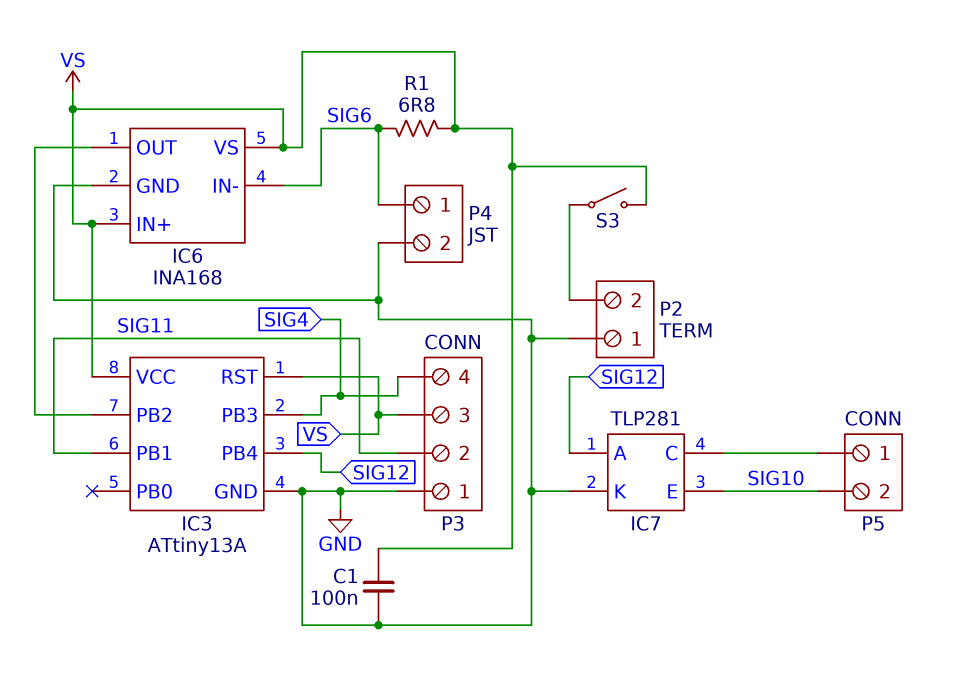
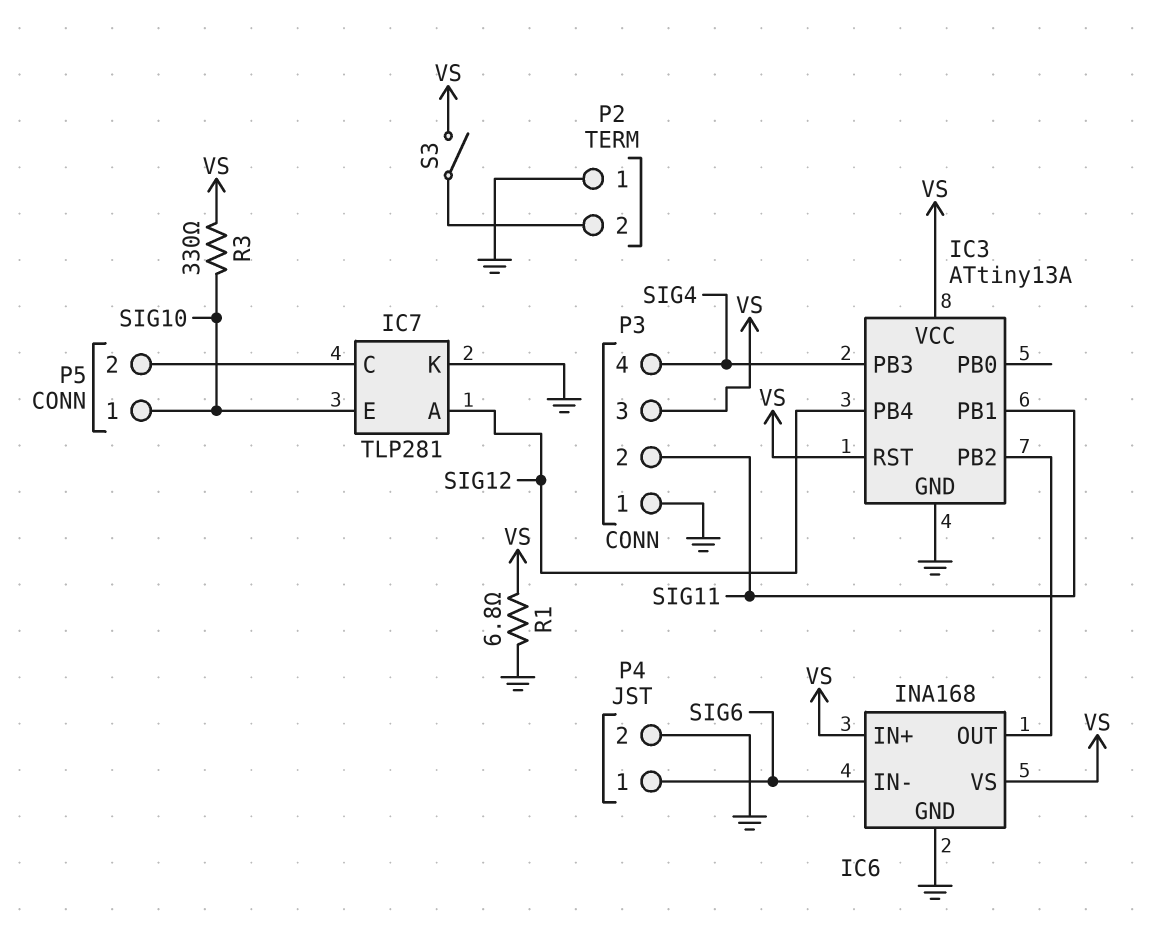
C1: 100nF (GND, VS) -> none
P5 pin 1: IC7/C -> SIG10
P5 pin 2: SIG10 -> IC7/C
R1: 6.8 (SIG6, VS) -> 6.8 (GND, VS)
R3: none -> 330 (SIG10, VS)

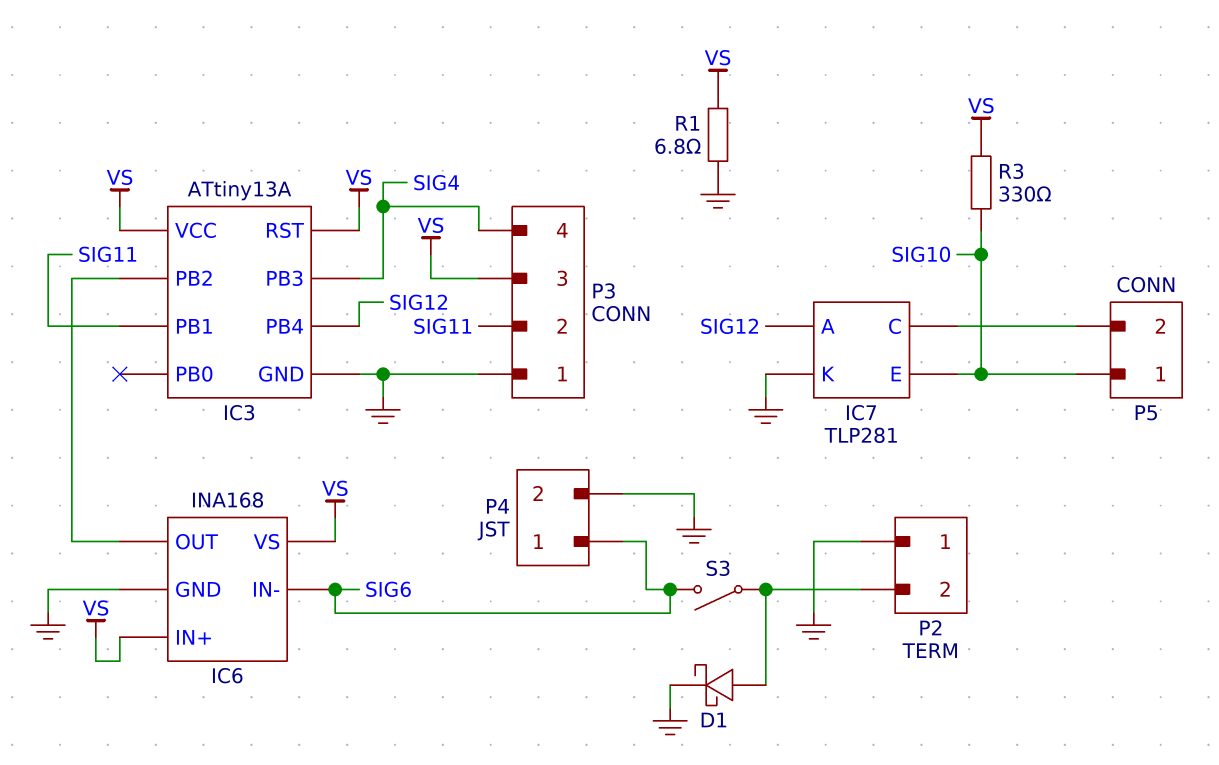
D1: none -> schottky (A P2/2, K GND)
S3: switch (P2/2, VS) -> switch (P2/2, SIG6)

